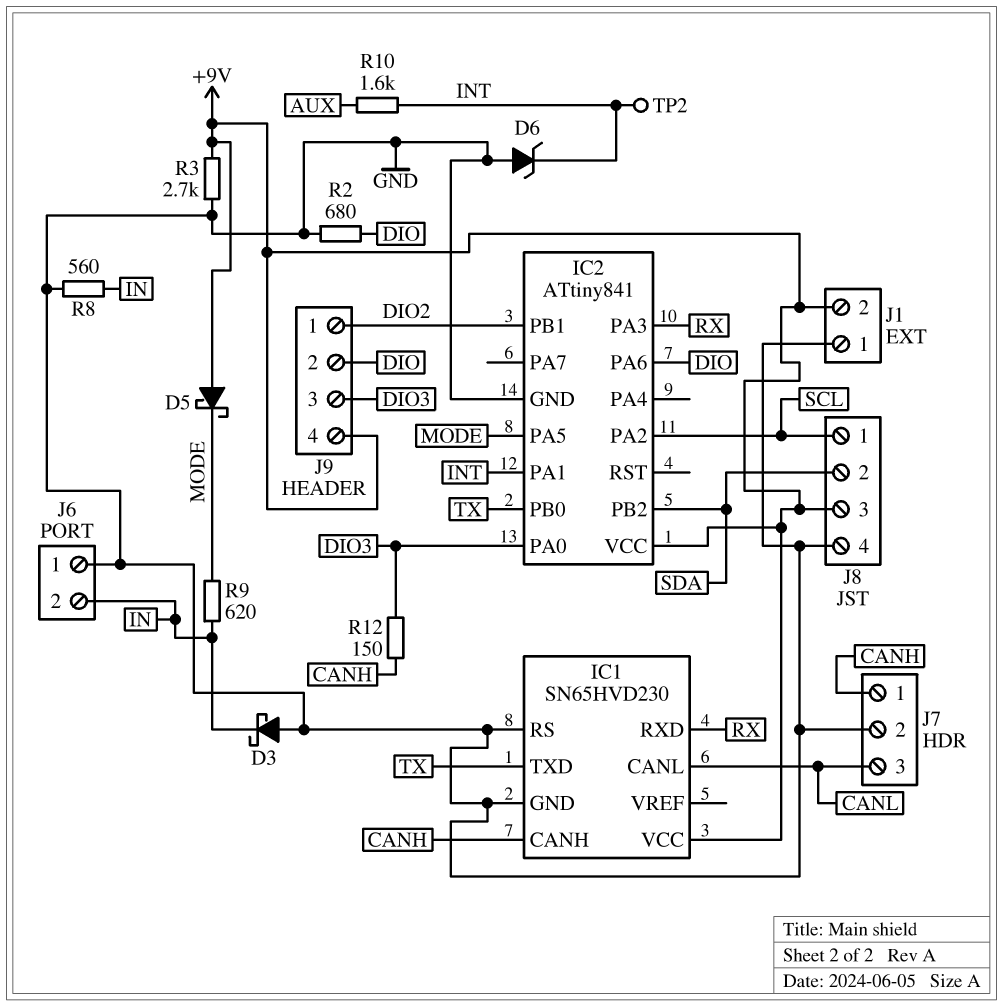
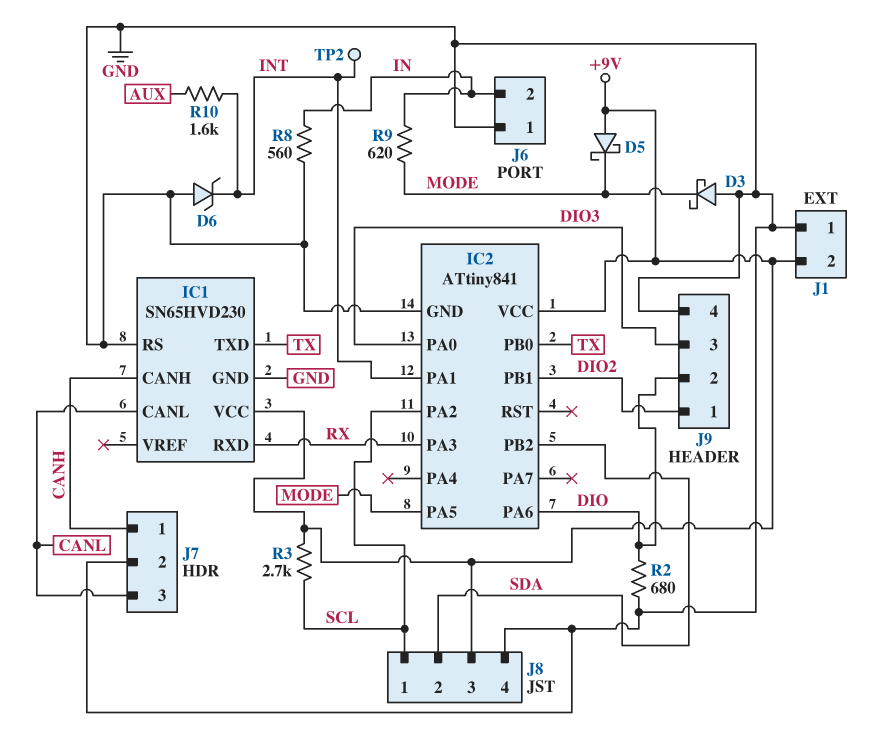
D3: schottky (A GND, K IN) -> schottky (A GND, K MODE)
J9 pin 4: +9V -> GND
R3: 2.7k (+9V, GND) -> 2.7k (+9V, SCL)
R12: 150 (CANH, DIO3) -> none

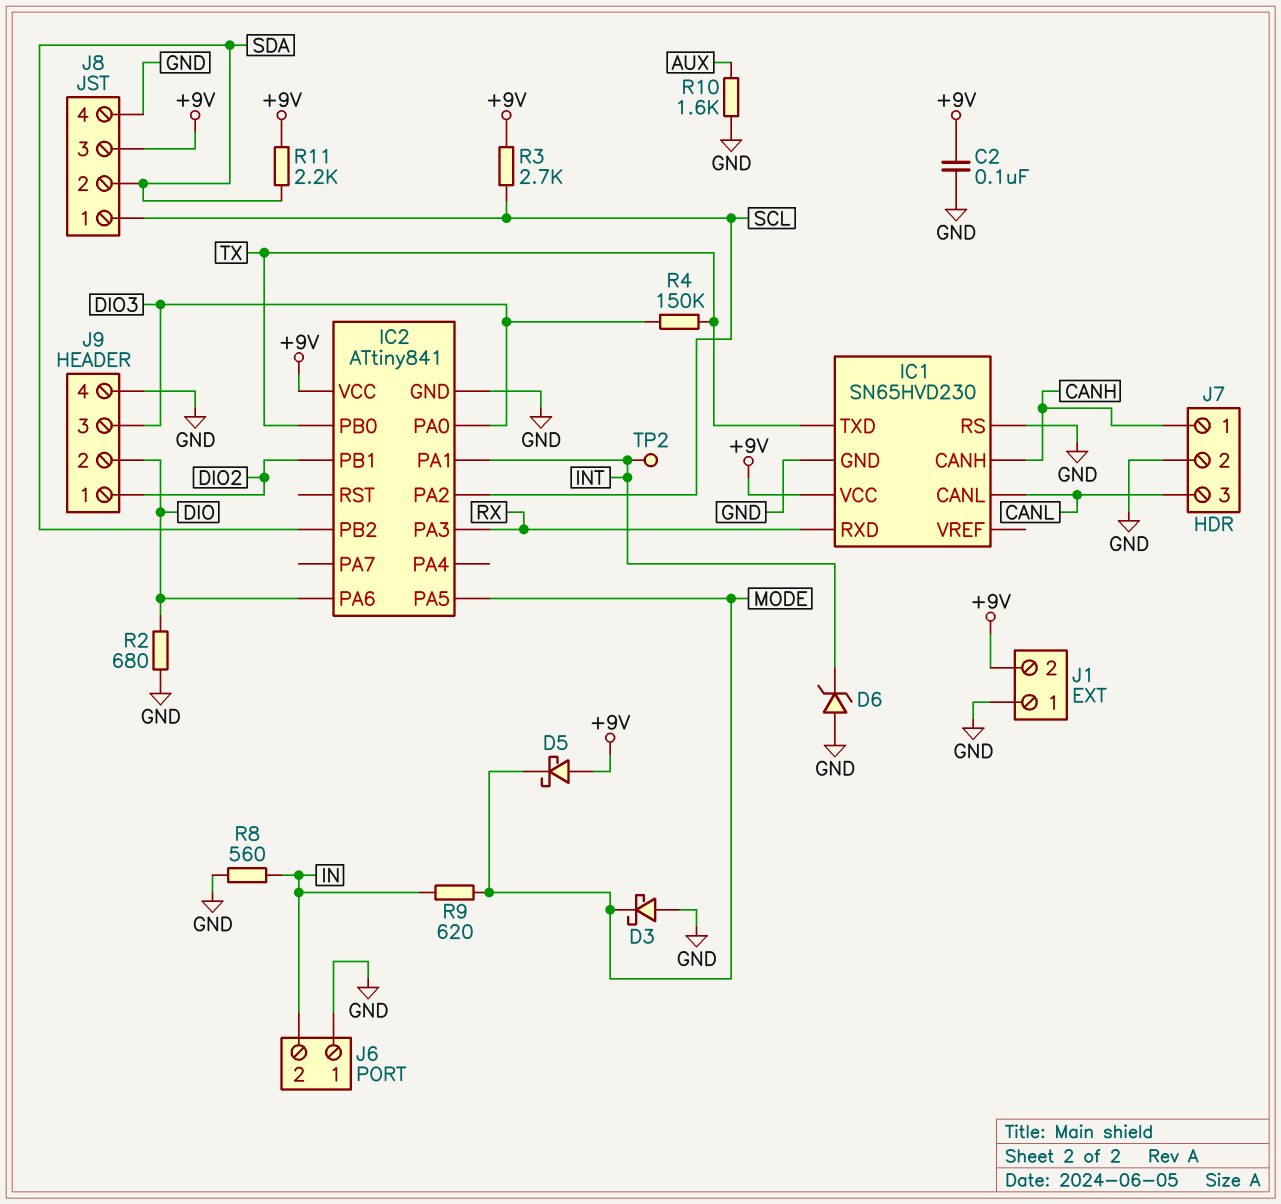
C2: none -> 100nF (+9V, GND)
R4: none -> 150k (DIO3, TX)
R10: 1.6k (AUX, INT) -> 1.6k (AUX, GND)
R11: none -> 2.2k (+9V, SDA)

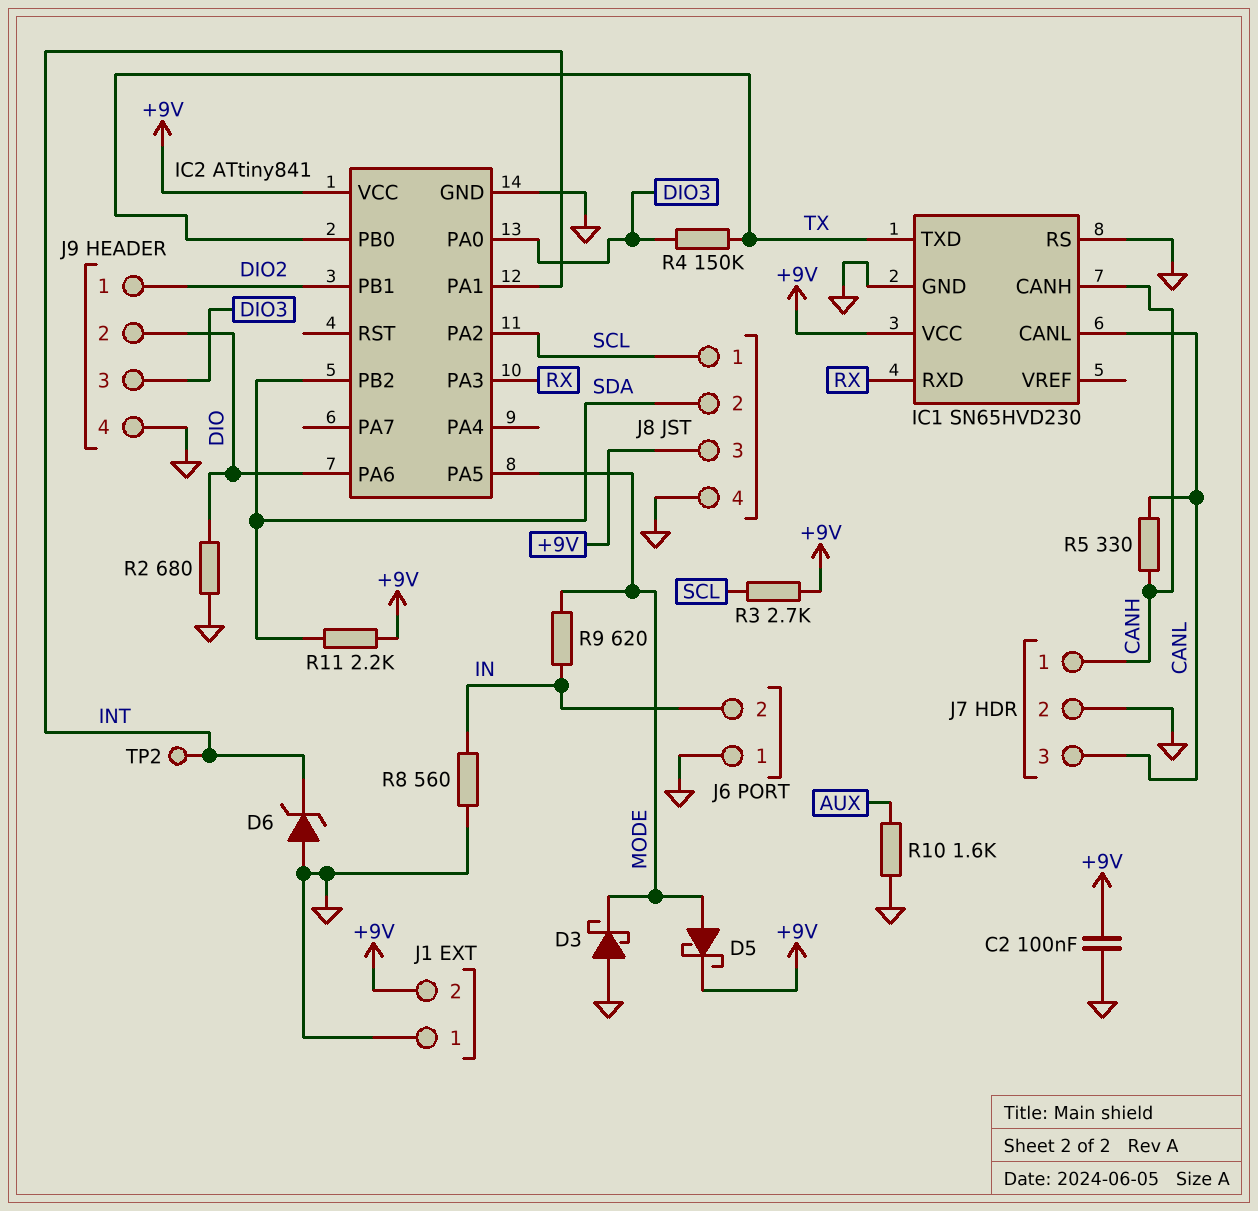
D5: schottky (A +9V, K MODE) -> schottky (A MODE, K +9V)
R5: none -> 330 (CANH, CANL)

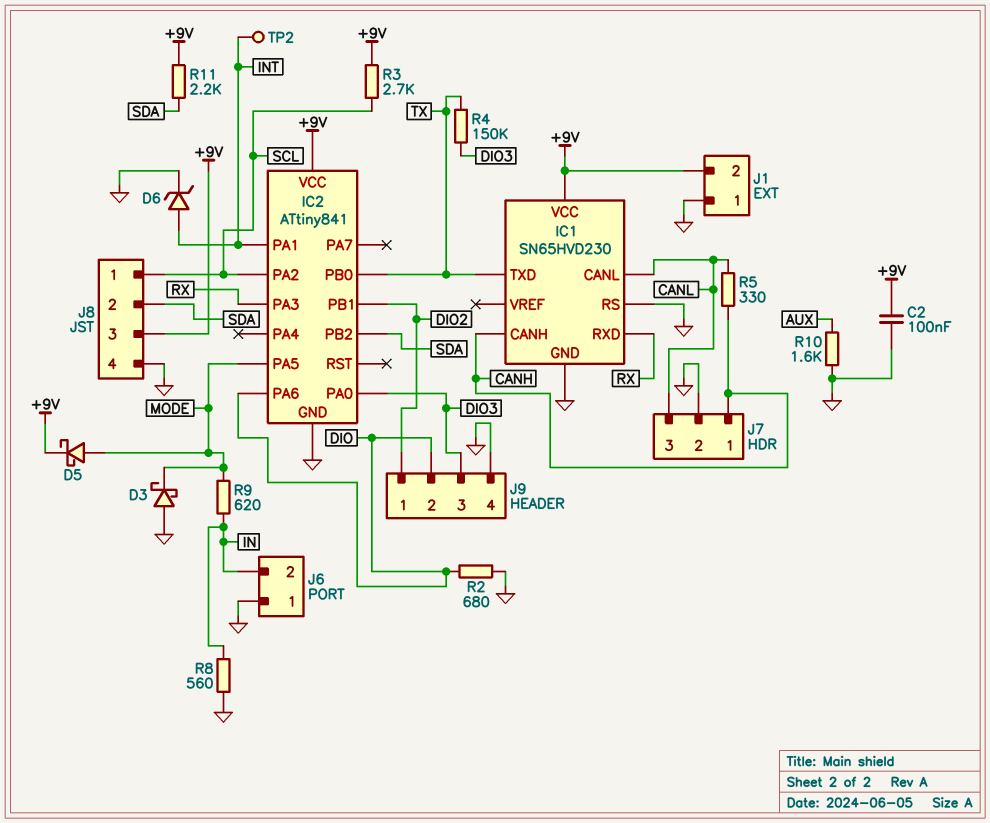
D6: zener (A GND, K INT) -> zener (A INT, K GND)

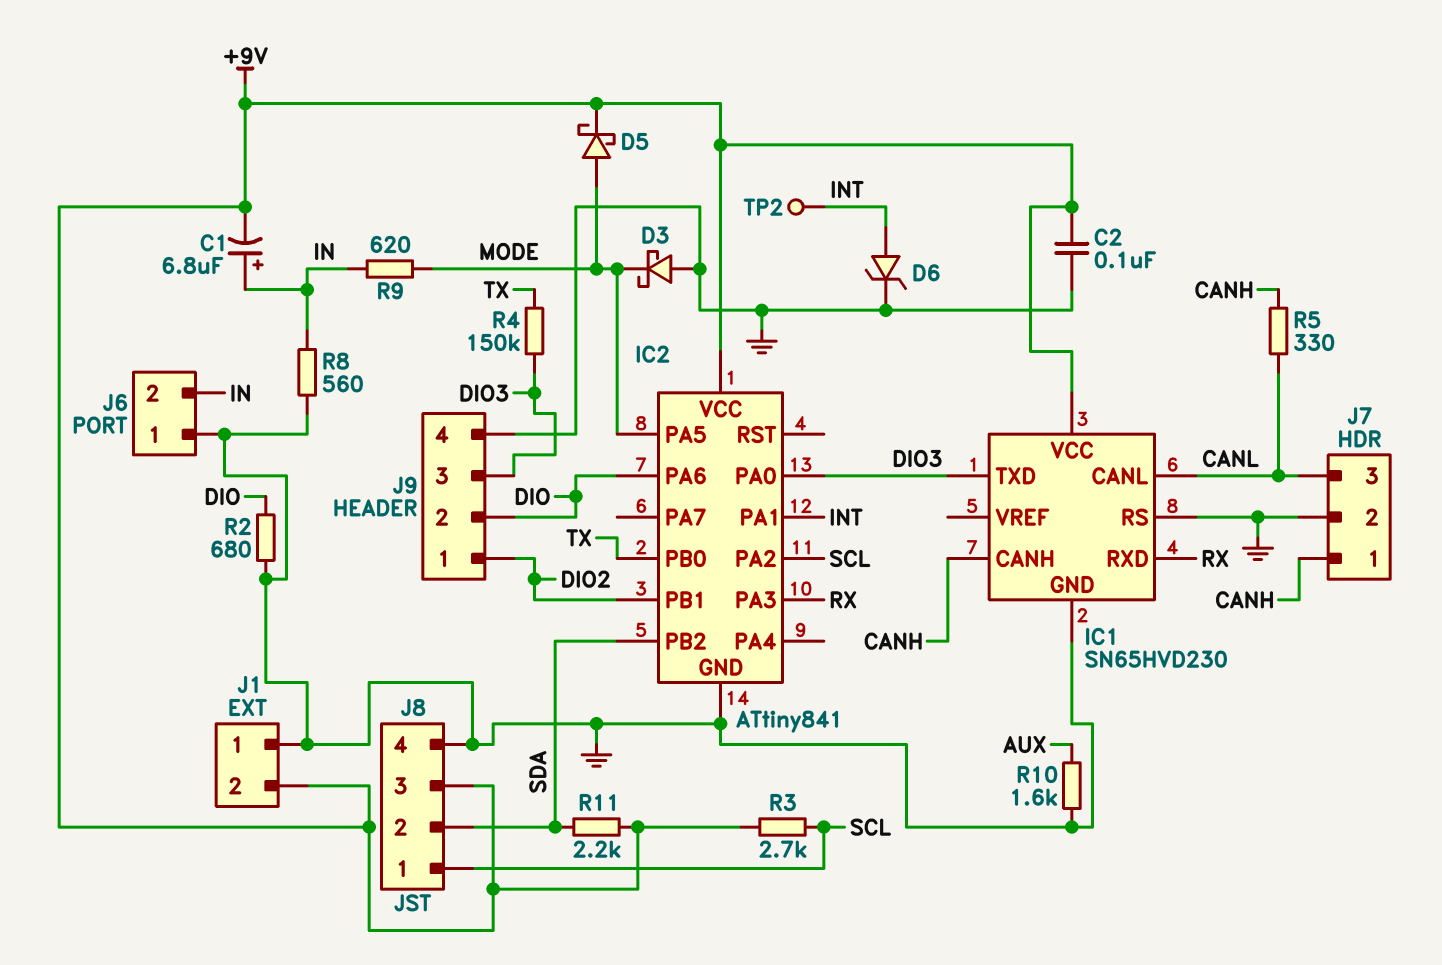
C1: none -> 6.8uF (plus IN, minus +9V)
IC1 pin TXD: TX -> DIO3

